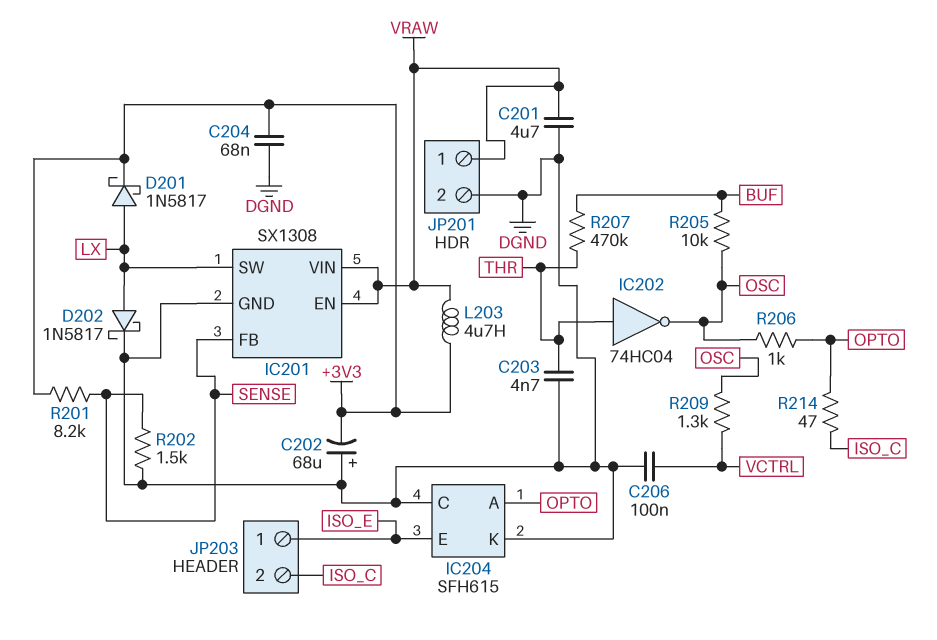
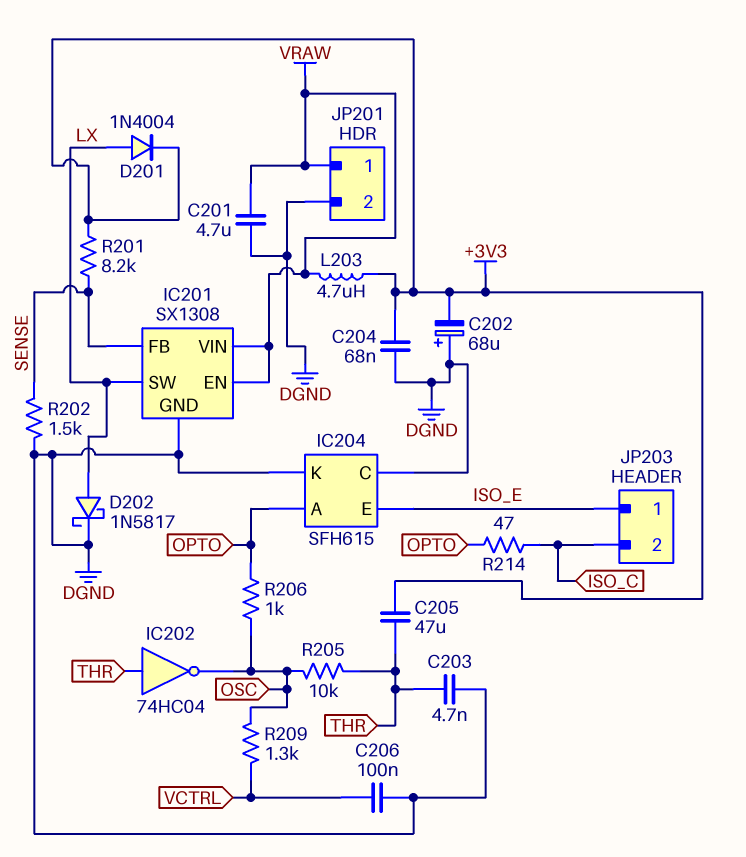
C205: none -> 47uF (+3V3, THR)
D201: schottky 1N5817 (A LX, K +3V3) -> diode 1N4004 (A LX, K +3V3)
R205: 10k (BUF, OSC) -> 10k (OSC, THR)
R207: 470k (BUF, THR) -> none

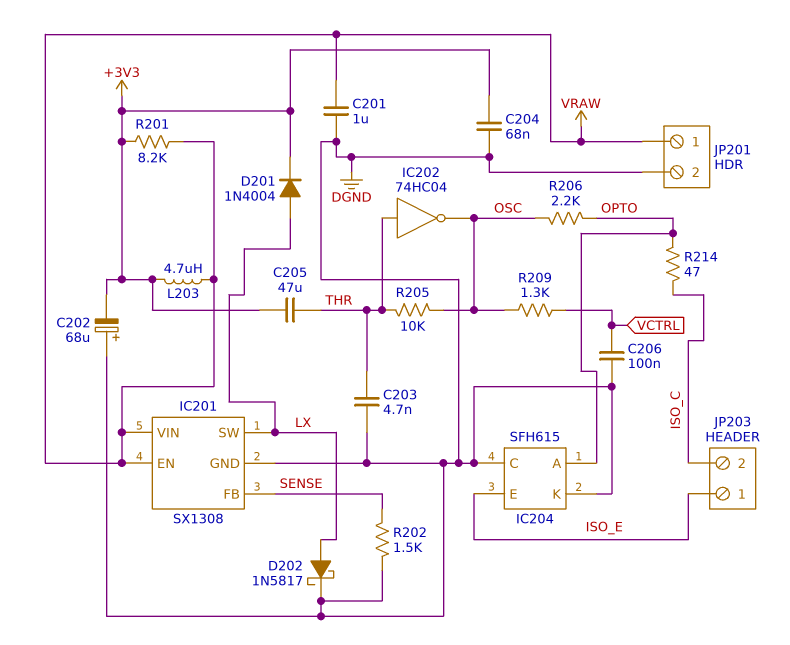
C201: 4.7uF (DGND, VRAW) -> 1uF (DGND, VRAW)
R201: 8.2k (+3V3, SENSE) -> 8.2k (+3V3, VRAW)
R206: 1k (OPTO, OSC) -> 2.2k (OPTO, OSC)

